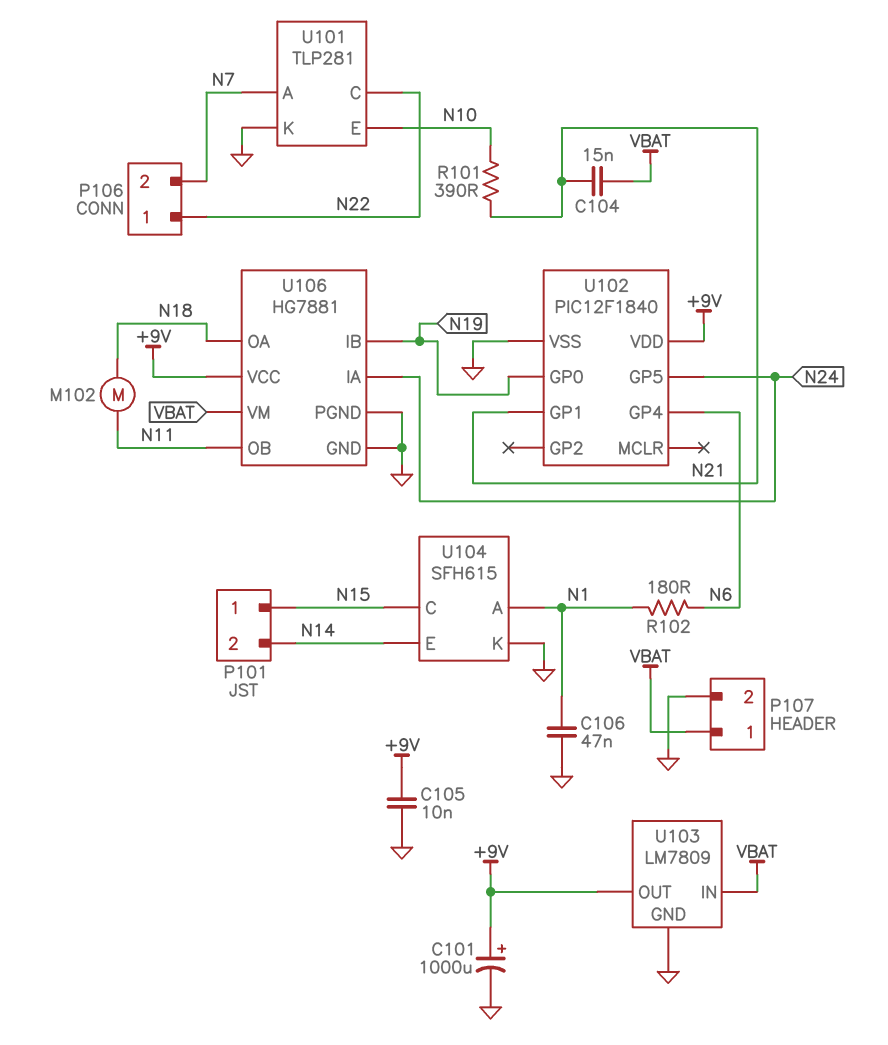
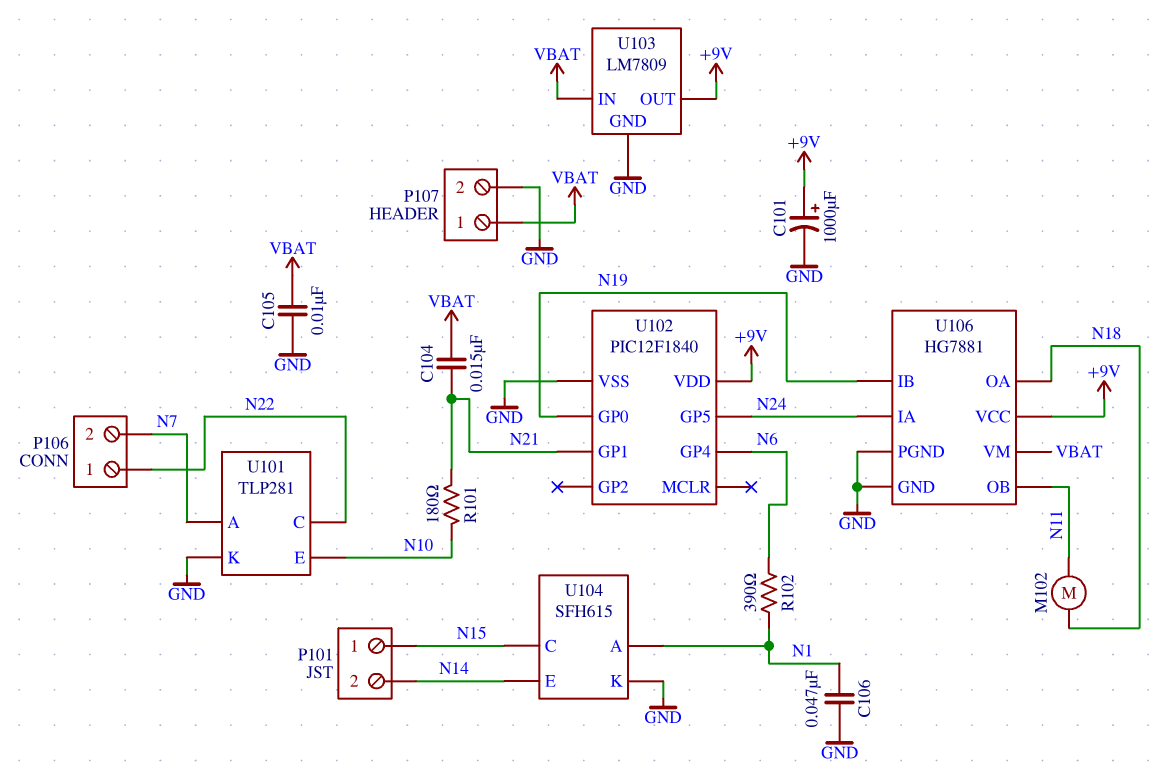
C105: 10nF (+9V, GND) -> 10nF (GND, VBAT)
R101: 390 (N10, N21) -> 180 (N10, N21)
R102: 180 (N1, N6) -> 390 (N1, N6)

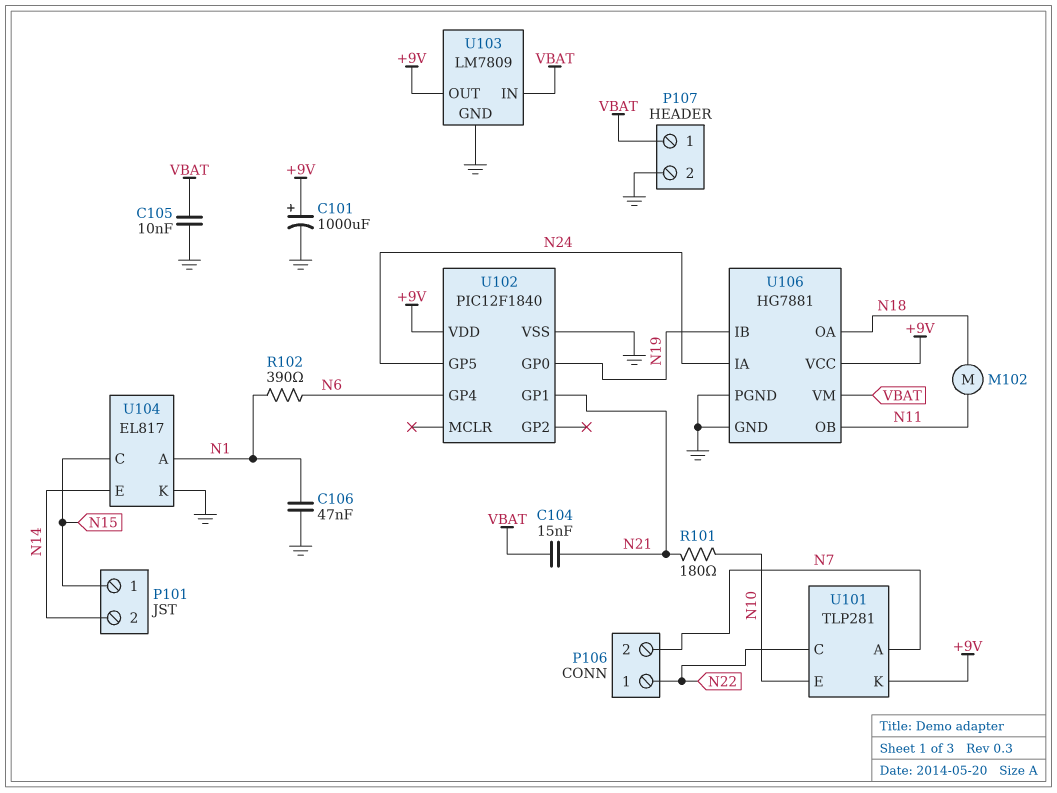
U101 pin K: GND -> +9V
U104: SFH615 -> EL817

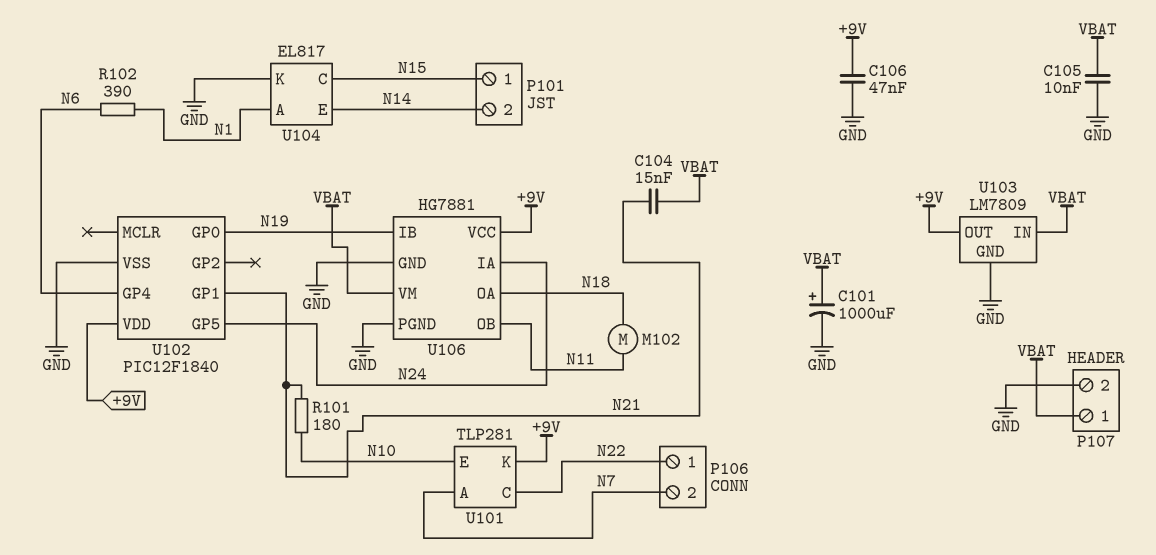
C101: 1000uF (plus +9V, minus GND) -> 1000uF (plus VBAT, minus GND)
C106: 47nF (GND, N1) -> 47nF (+9V, GND)

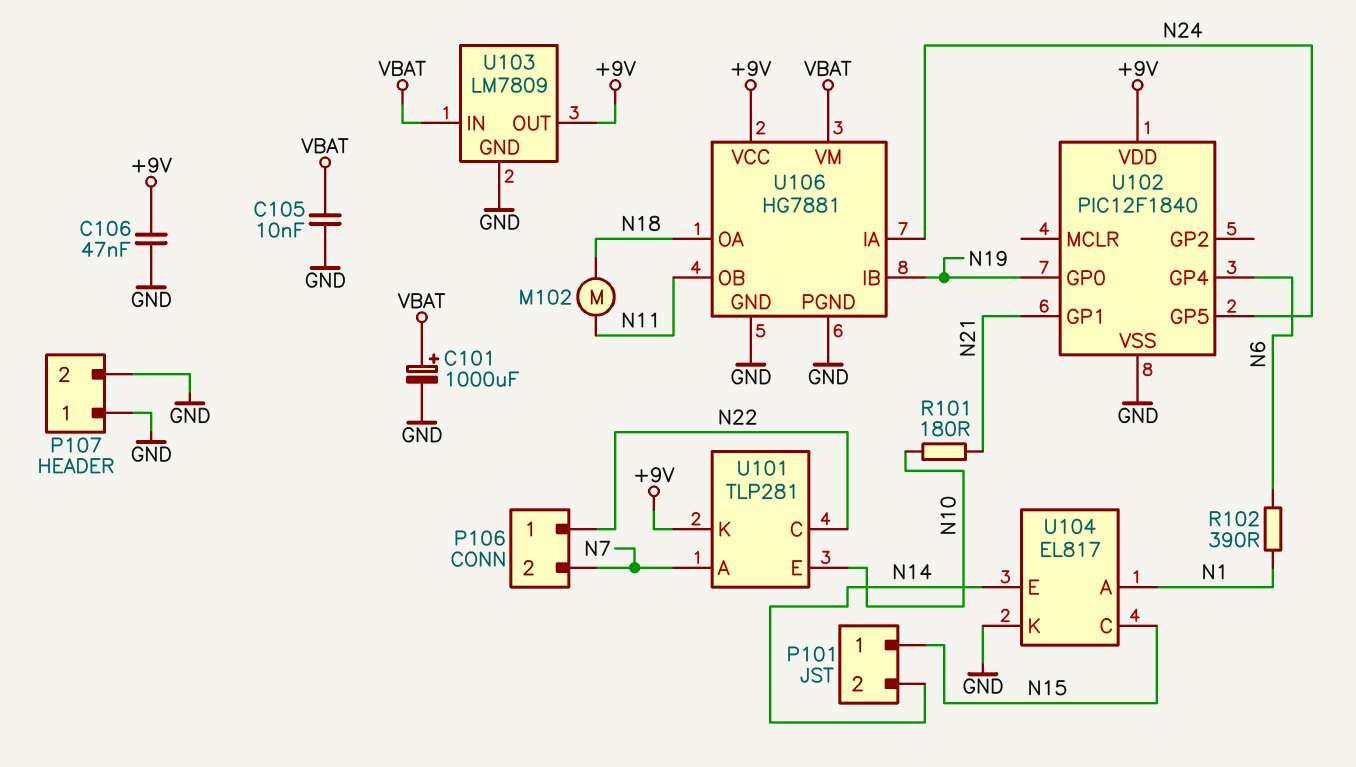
C104: 15nF (N21, VBAT) -> none
P107 pin 1: VBAT -> GND

